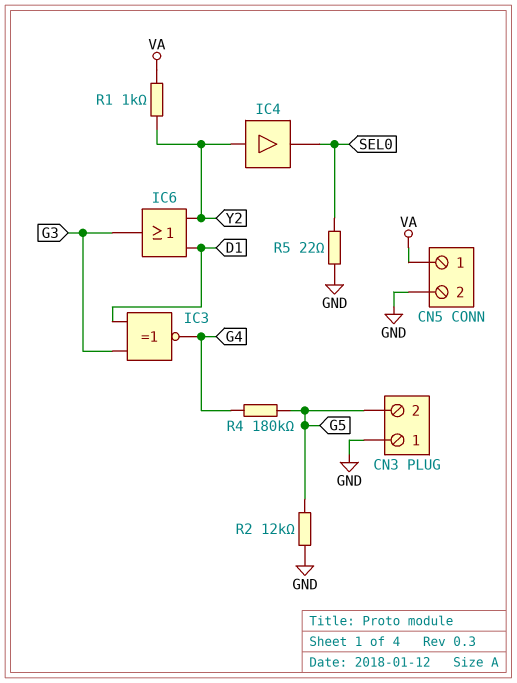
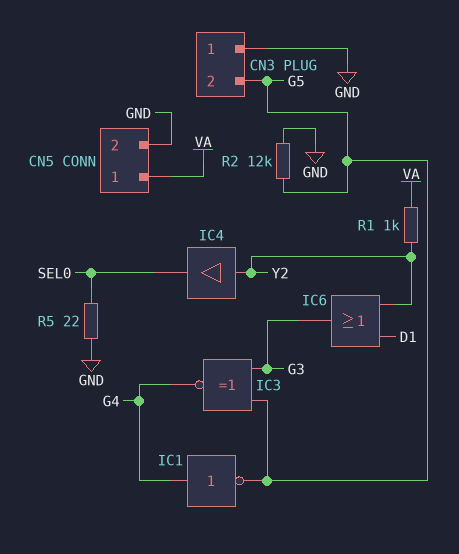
IC1: none -> NOT (in G4, out G5)
IC3: XNOR (in D1, in G3, out G4) -> XNOR (in G3, in G5, out G4)
R4: 180k (G4, G5) -> none

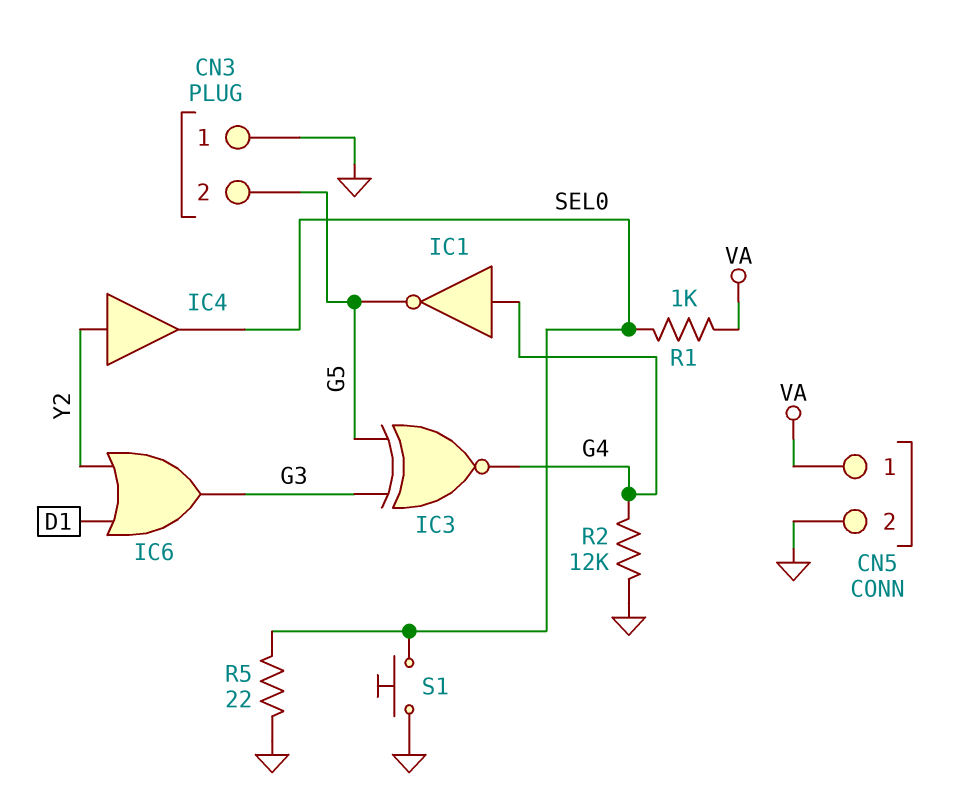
R1: 1k (VA, Y2) -> 1k (SEL0, VA)
R2: 12k (G5, GND) -> 12k (G4, GND)
S1: none -> button (GND, SEL0)

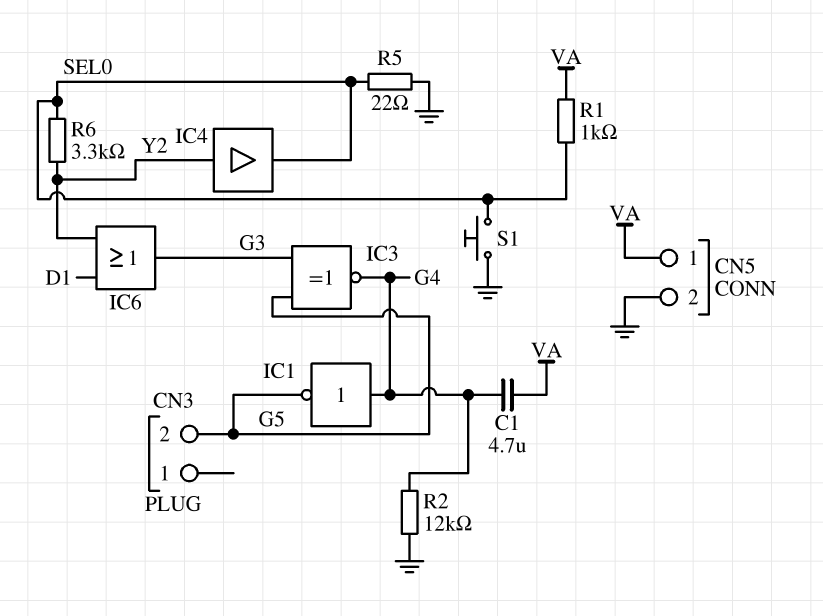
C1: none -> 4.7uF (G4, VA)
CN3 pin 1: GND -> none
R6: none -> 3.3k (SEL0, Y2)

